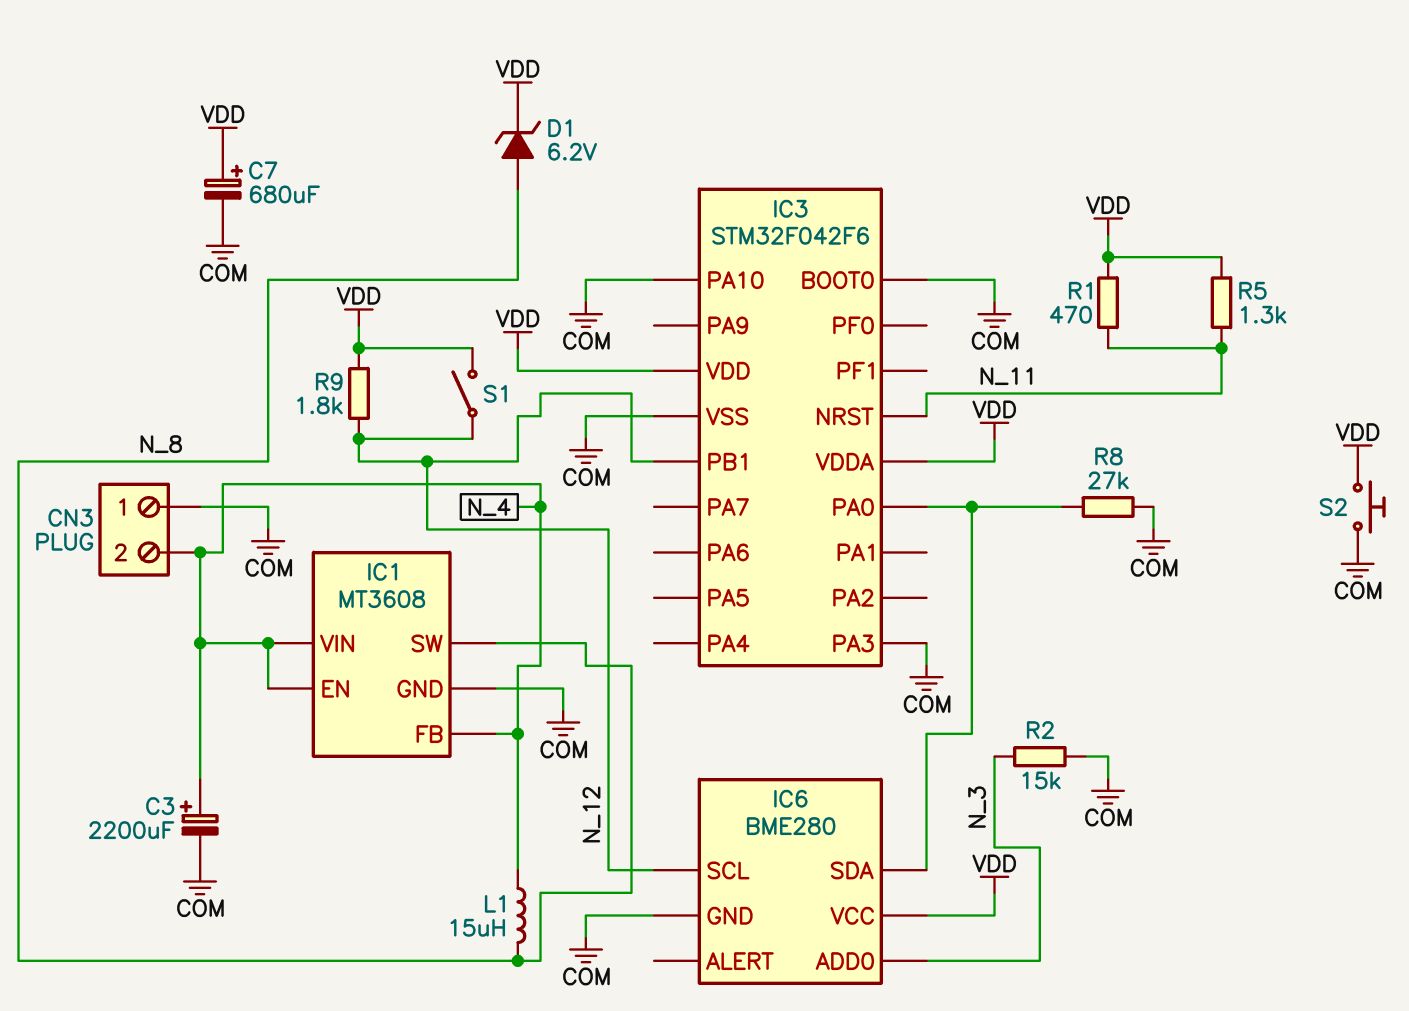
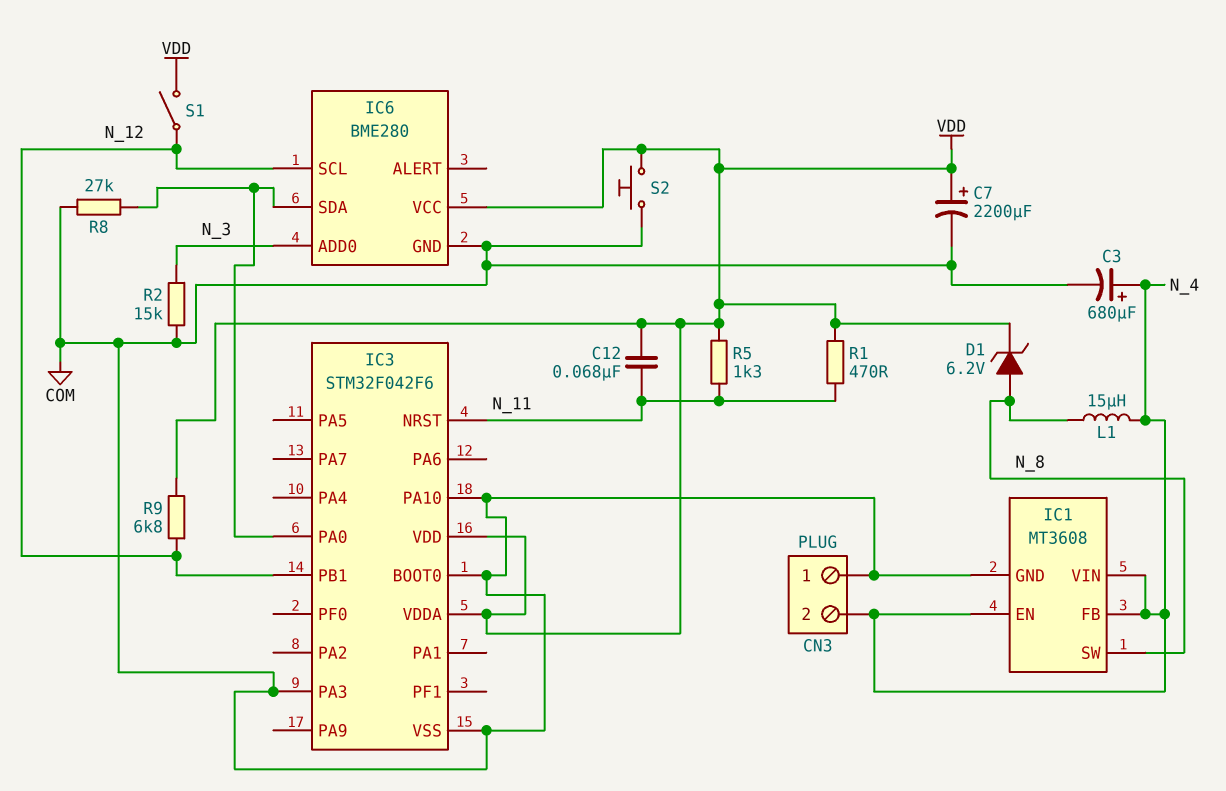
C3: 2200uF (plus N_4, minus COM) -> 680uF (plus N_4, minus COM)
C7: 680uF (plus VDD, minus COM) -> 2200uF (plus VDD, minus COM)
C12: none -> 68nF (N_11, VDD)
R9: 1.8k (N_12, VDD) -> 6.8k (N_12, VDD)

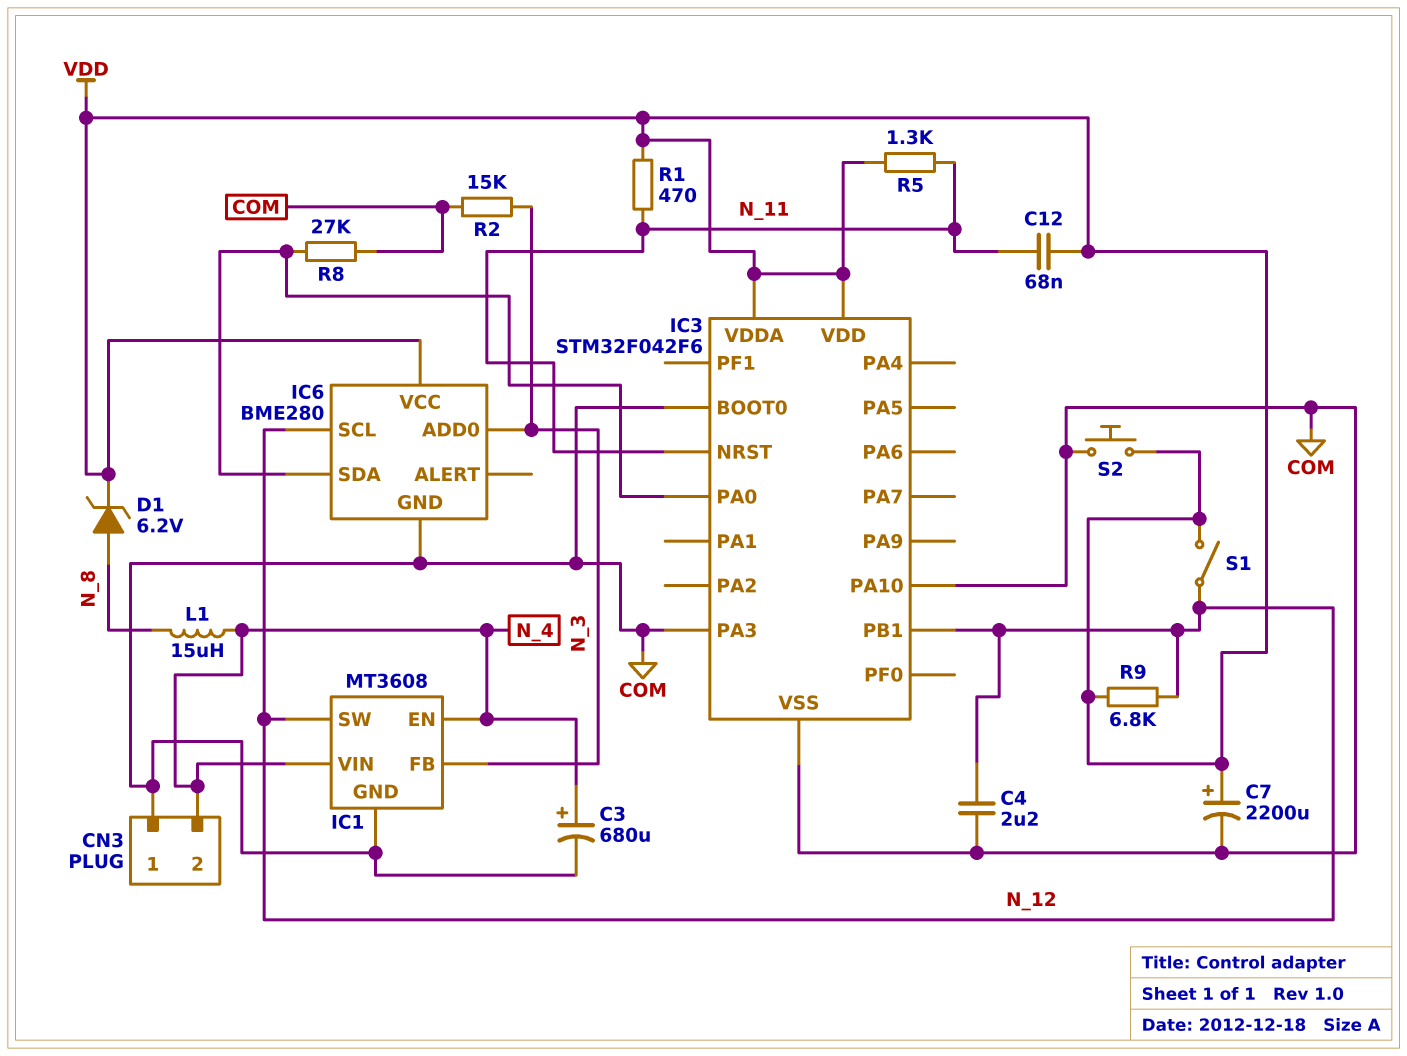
C4: none -> 2.2uF (COM, N_12)
IC1 pin FB: N_4 -> N_3
IC1 pin SW: N_8 -> N_12

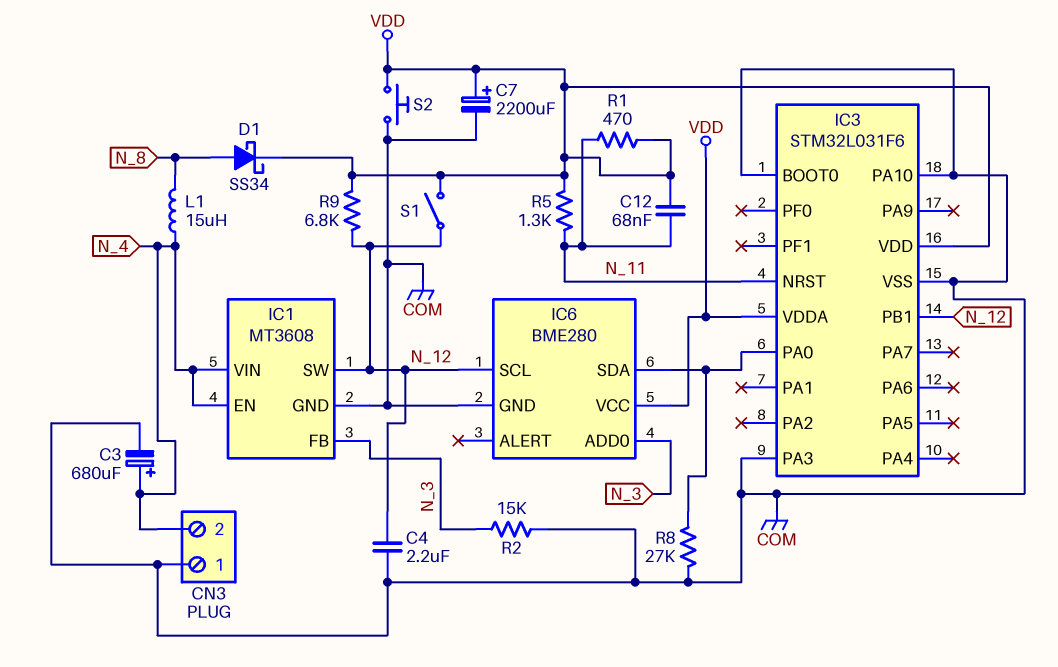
D1: zener 6.2V (A N_8, K VDD) -> schottky SS34 (A N_8, K VDD)
IC3: STM32F042F6 -> STM32L031F6

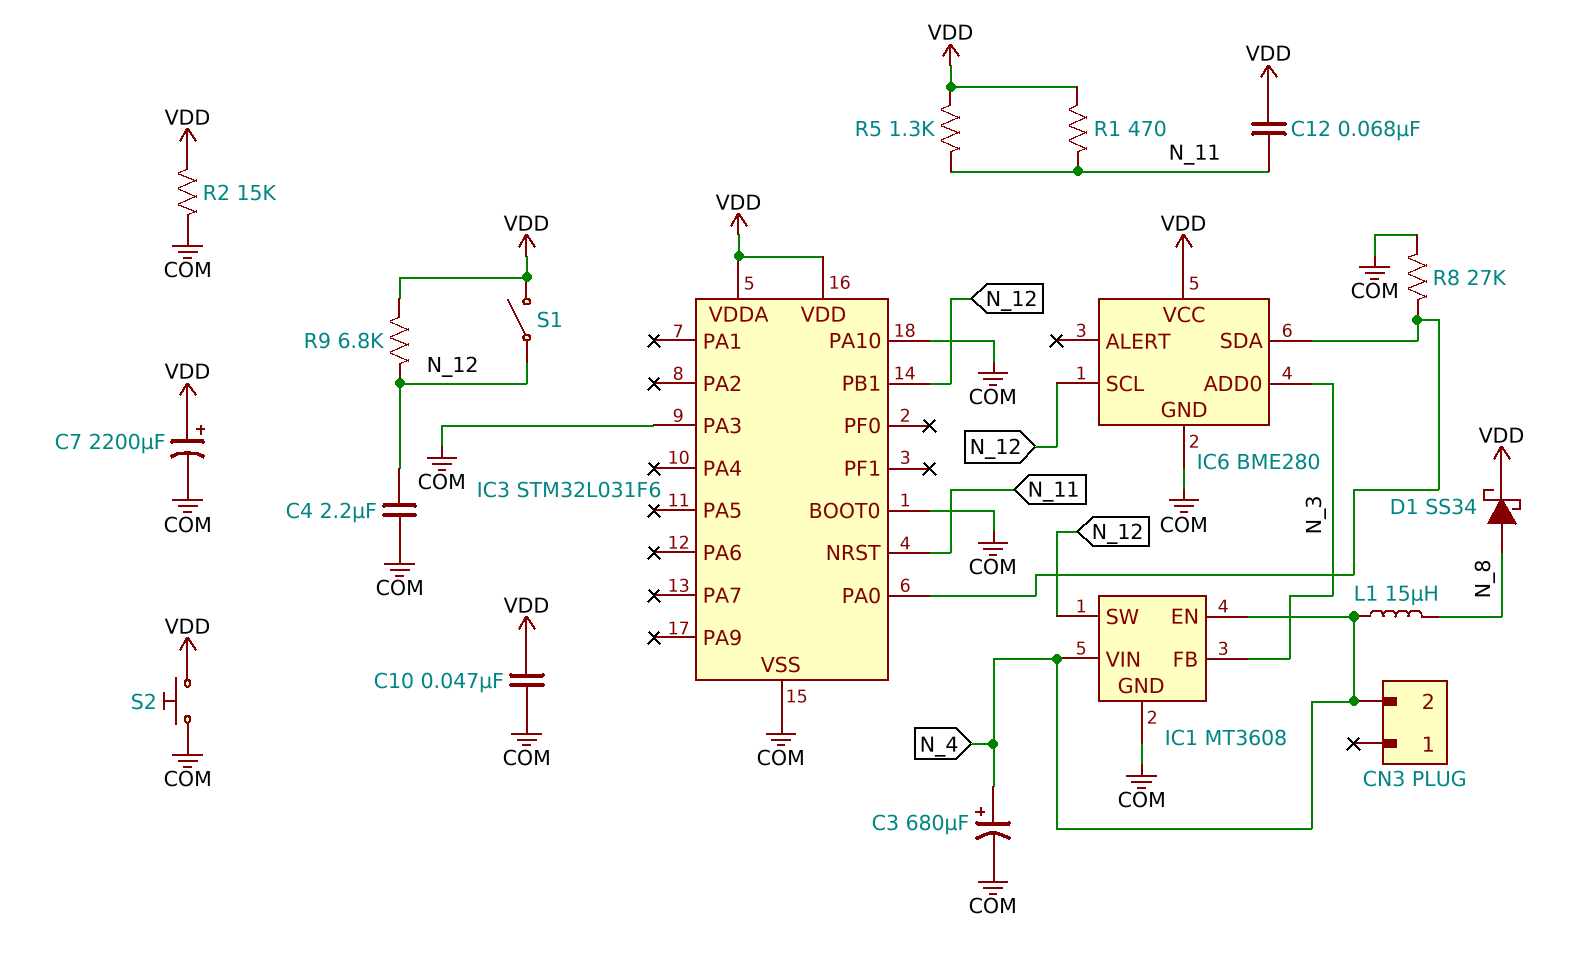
C10: none -> 47nF (COM, VDD)
CN3 pin 1: COM -> none
R2: 15k (COM, N_3) -> 15k (COM, VDD)

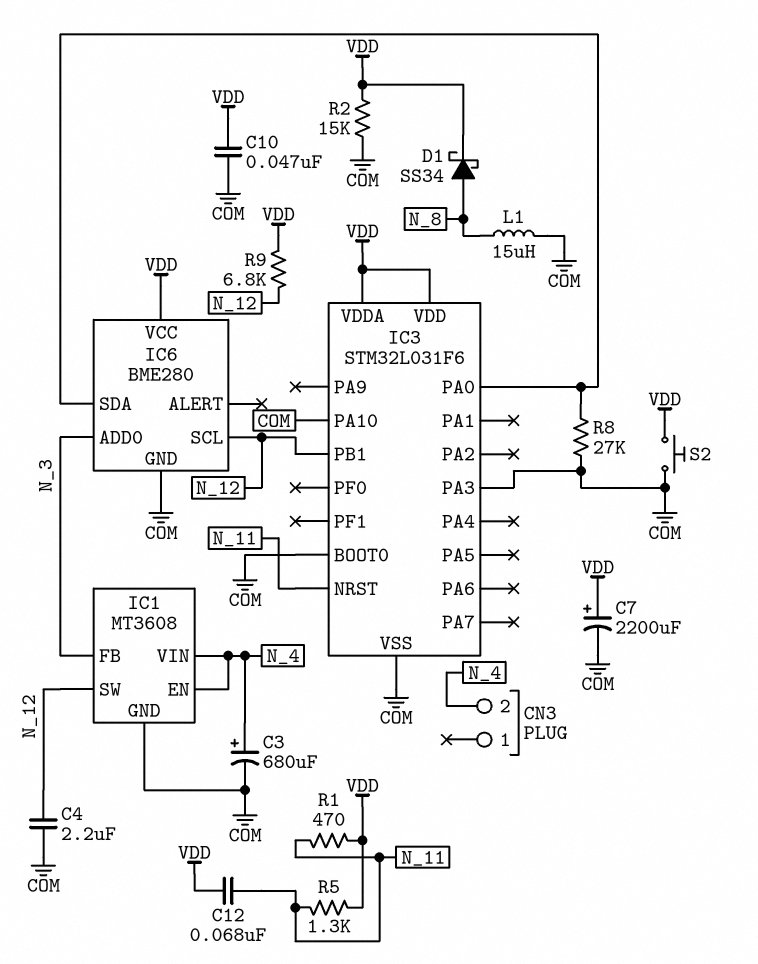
L1: 15uH (N_4, N_8) -> 15uH (COM, N_8)
S1: switch (N_12, VDD) -> none

